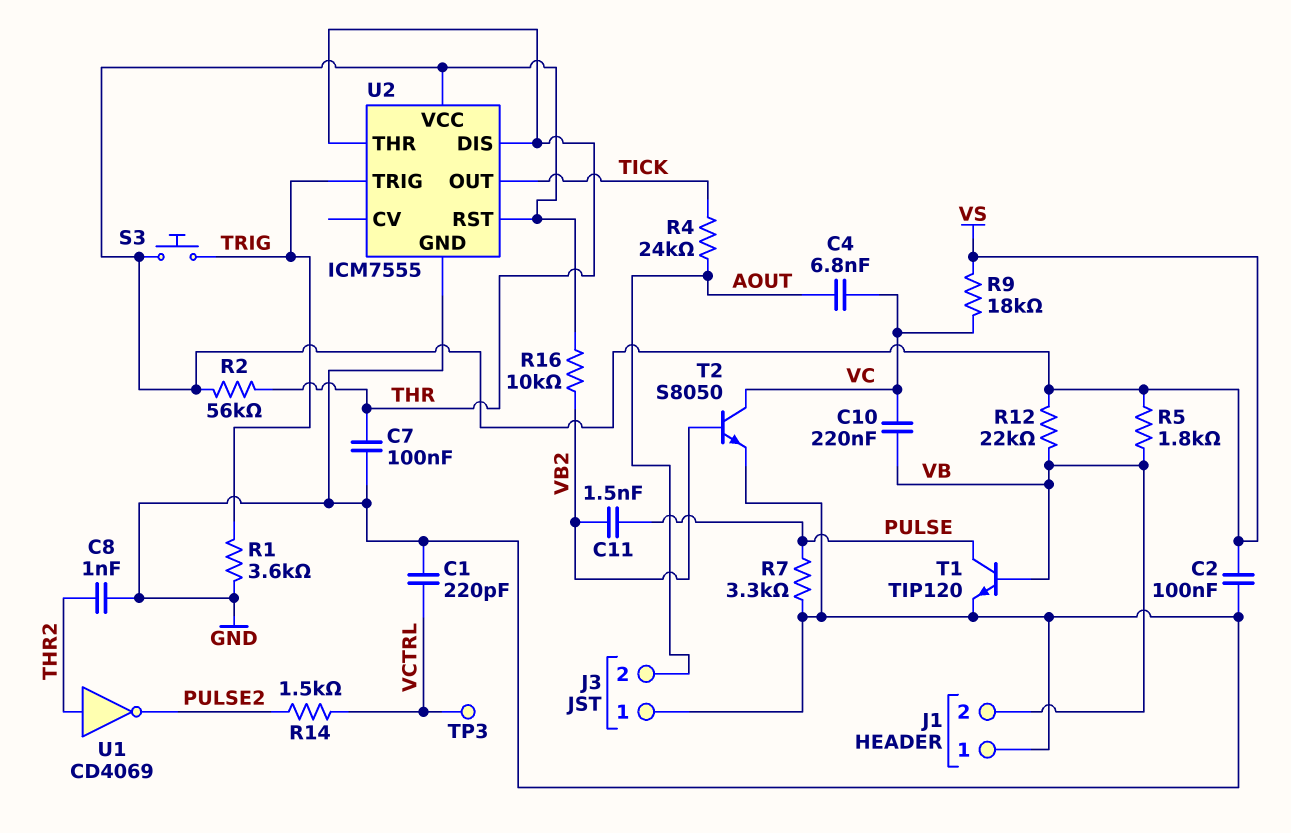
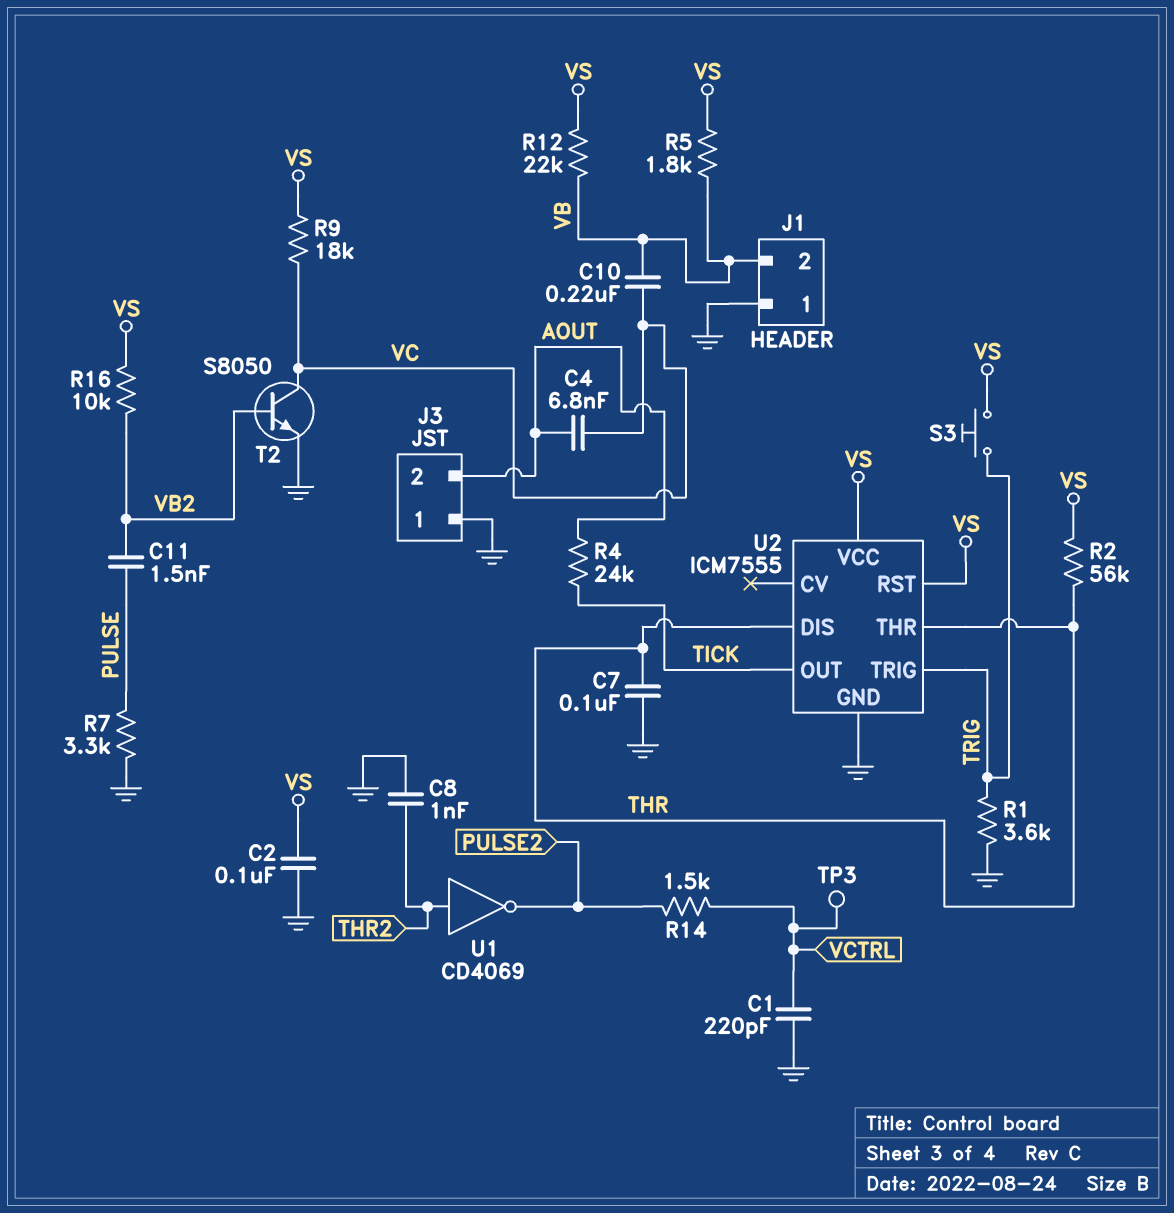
T1: NPN TIP120 (B VB, C PULSE, E GND) -> none

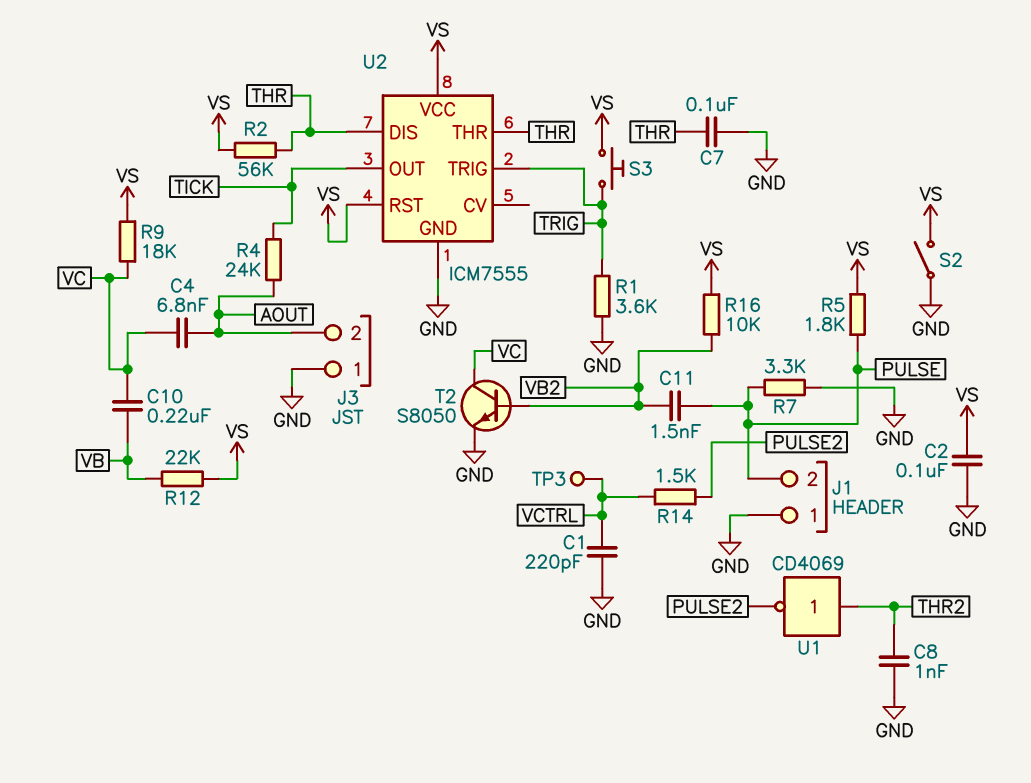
J1 pin 2: VB -> PULSE
R5: 1.8k (VB, VS) -> 1.8k (PULSE, VS)
S2: none -> switch (GND, VS)

